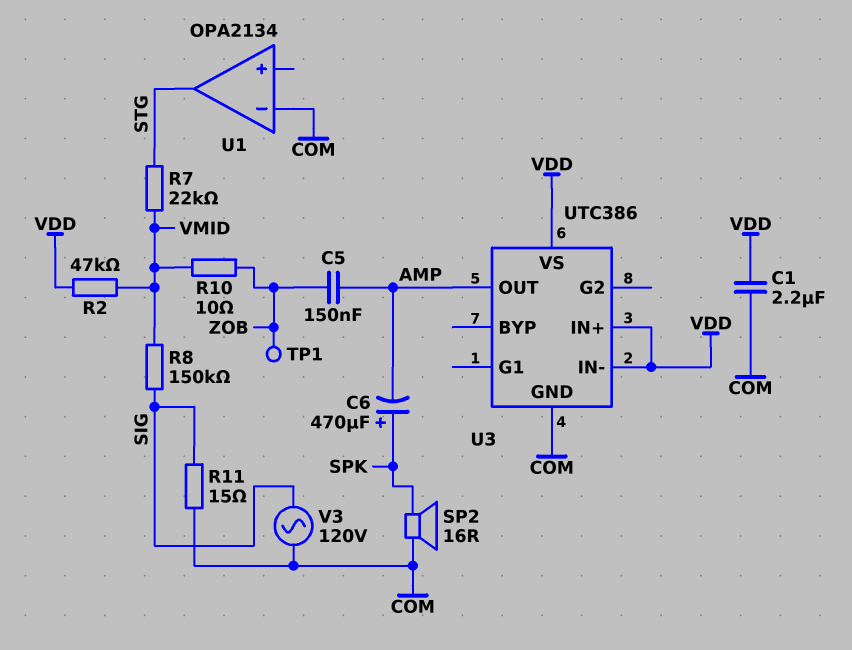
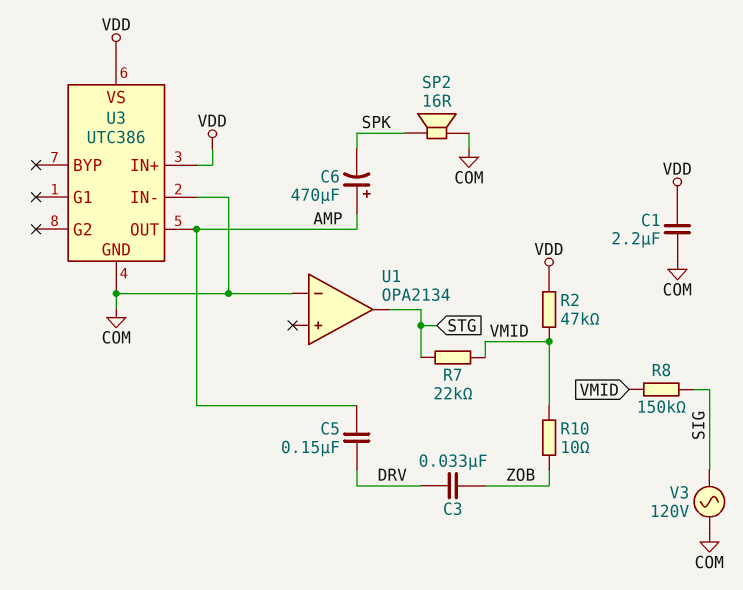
C3: none -> 33nF (DRV, ZOB)
C5: 150nF (AMP, ZOB) -> 150nF (AMP, DRV)
C6: 470uF (plus SPK, minus AMP) -> 470uF (plus AMP, minus SPK)
R11: 15 (COM, SIG) -> none
TP1: test point (ZOB) -> none
U3 pin IN-: VDD -> COM

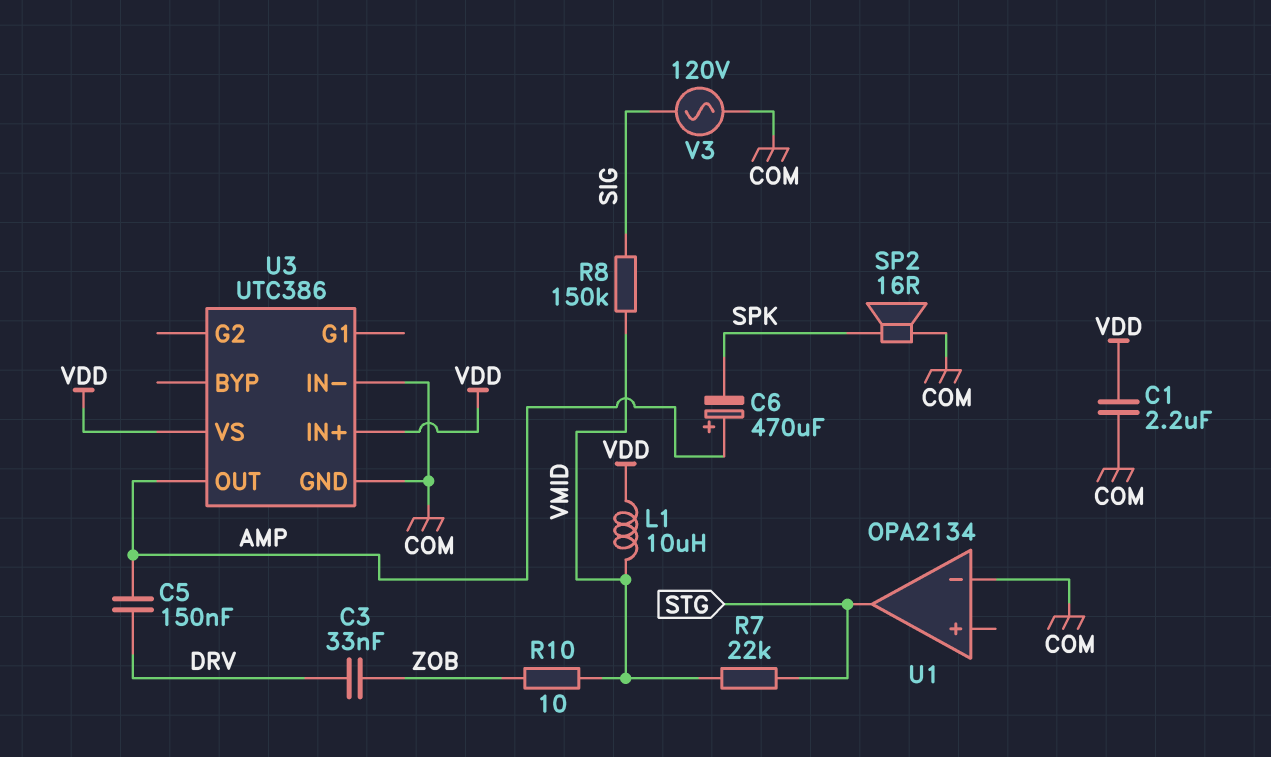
L1: none -> 10uH (VDD, VMID)
R2: 47k (VDD, VMID) -> none

